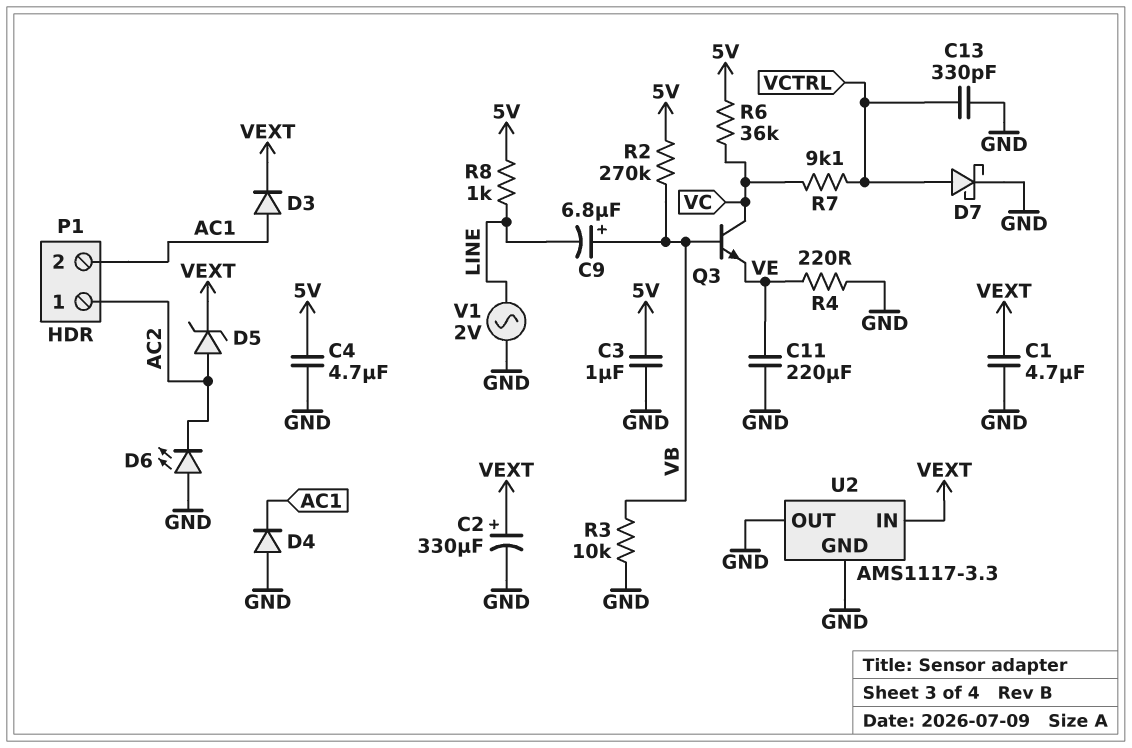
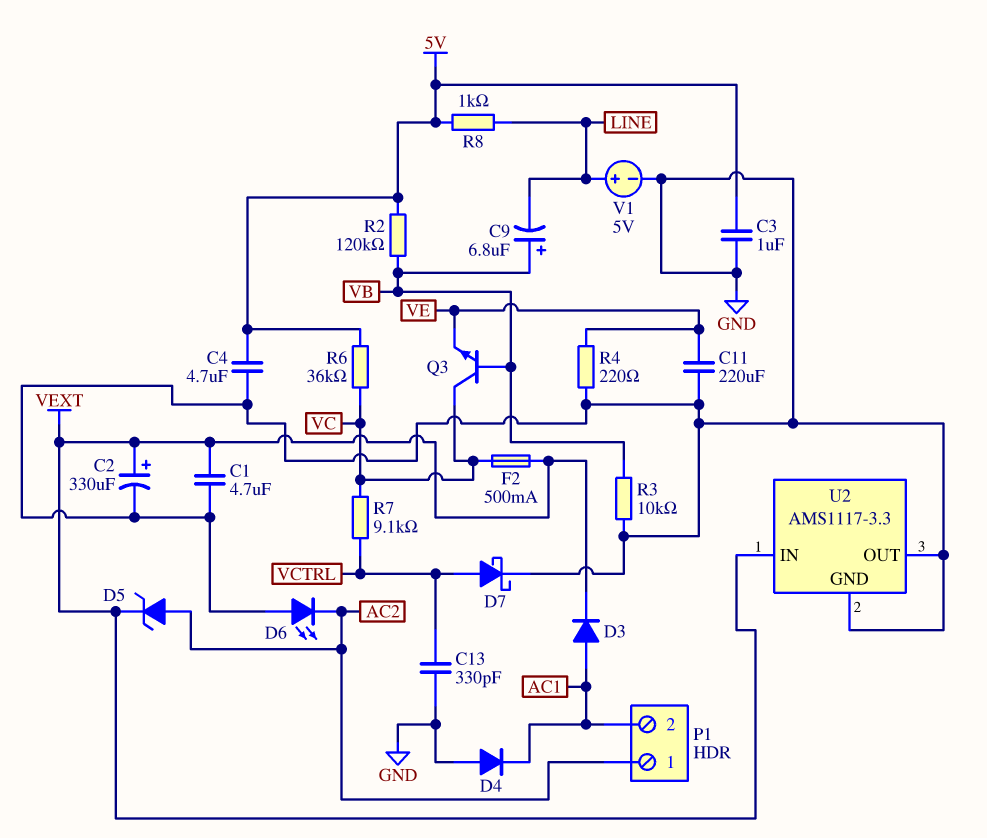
F2: none -> 500mA (VC, VEXT)
R2: 270k (5V, VB) -> 120k (5V, VB)
V1: AC 2V (GND, LINE) -> 5V (plus LINE, minus GND)

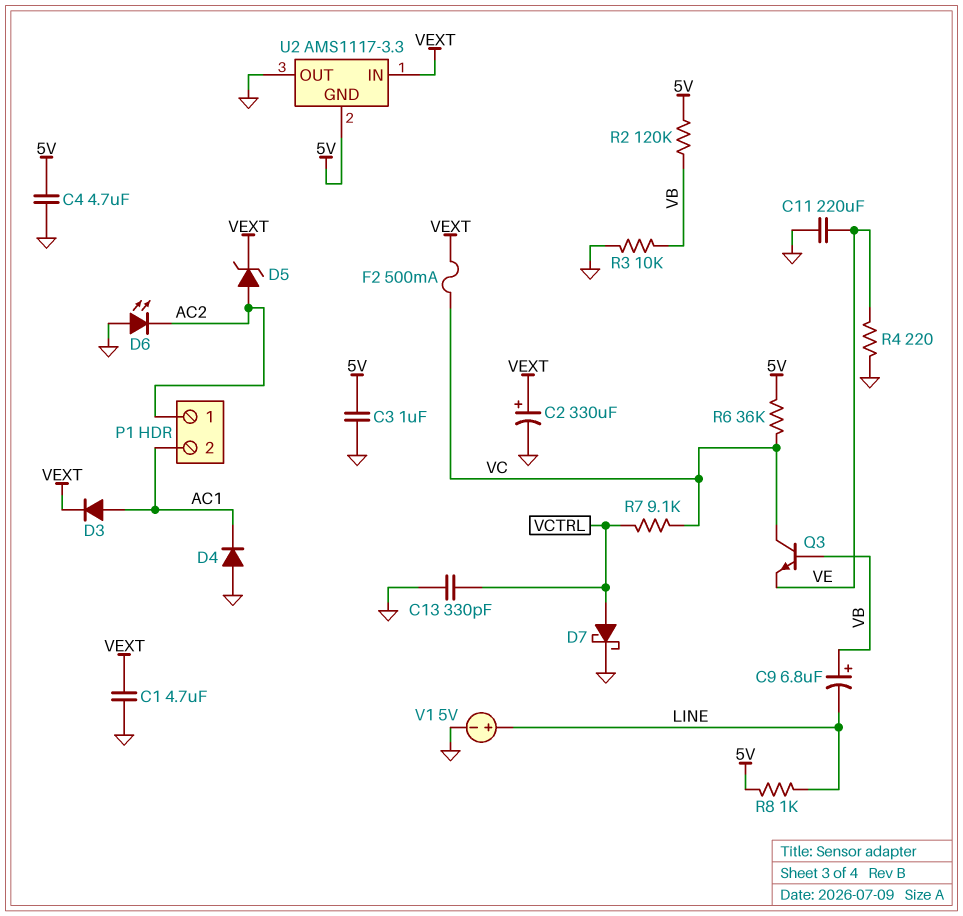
U2 pin GND: GND -> 5V

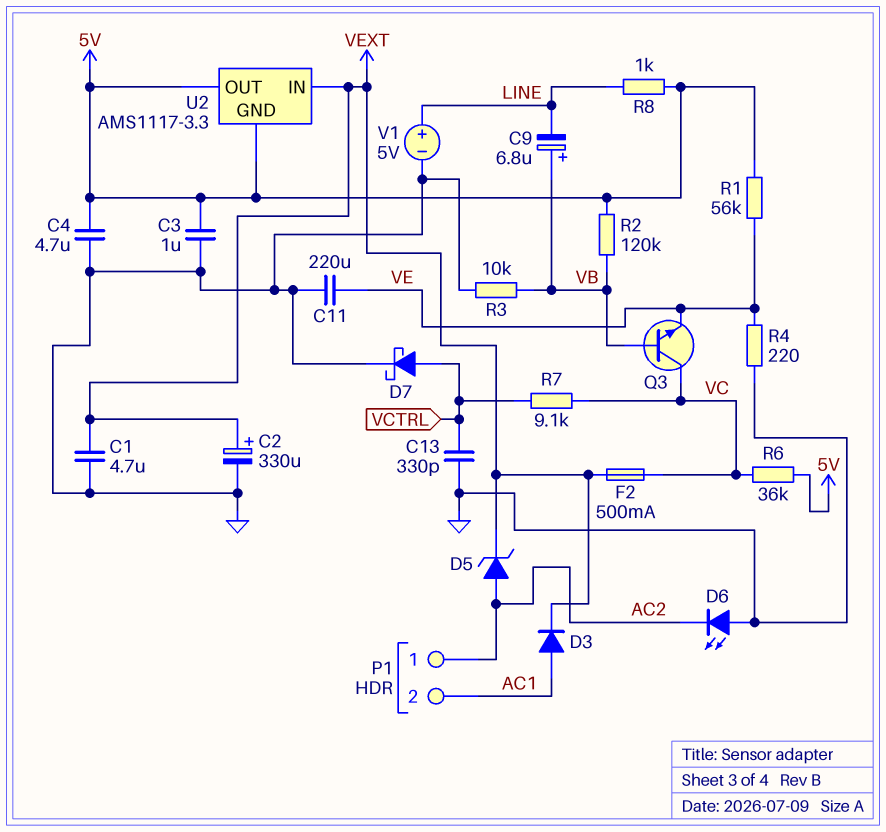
D4: diode (A GND, K AC1) -> none
R1: none -> 56k (5V, VE)
U2 pin OUT: GND -> 5V

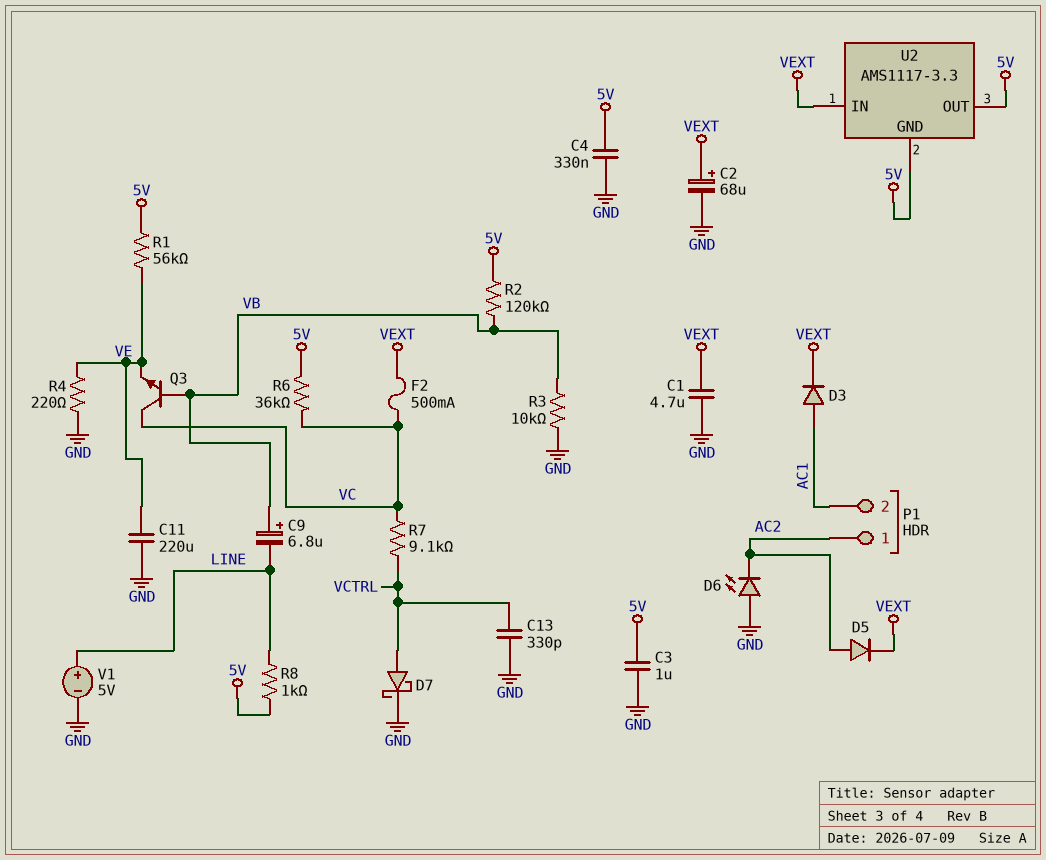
C2: 330uF (plus VEXT, minus GND) -> 68uF (plus VEXT, minus GND)
C4: 4.7uF (5V, GND) -> 330nF (5V, GND)
D5: zener (A AC2, K VEXT) -> diode (A AC2, K VEXT)

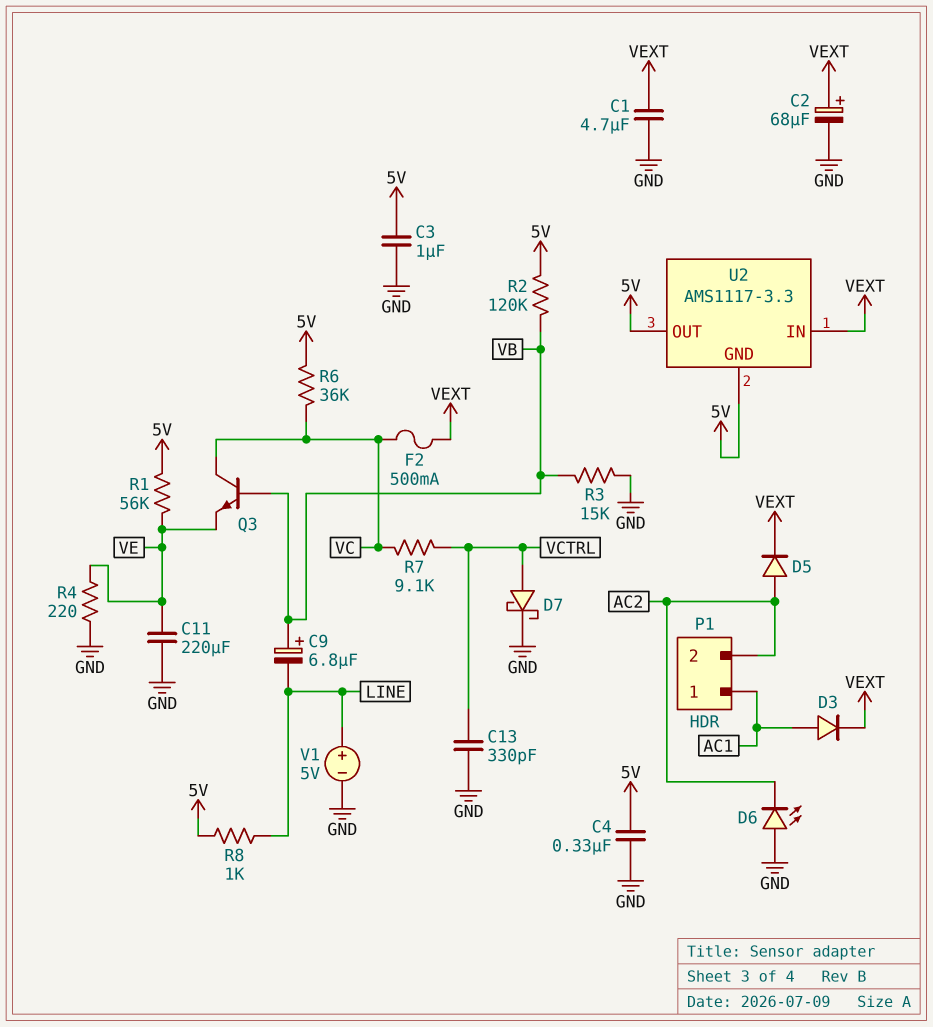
P1 pin 1: AC2 -> AC1
P1 pin 2: AC1 -> AC2
R3: 10k (GND, VB) -> 15k (GND, VB)

